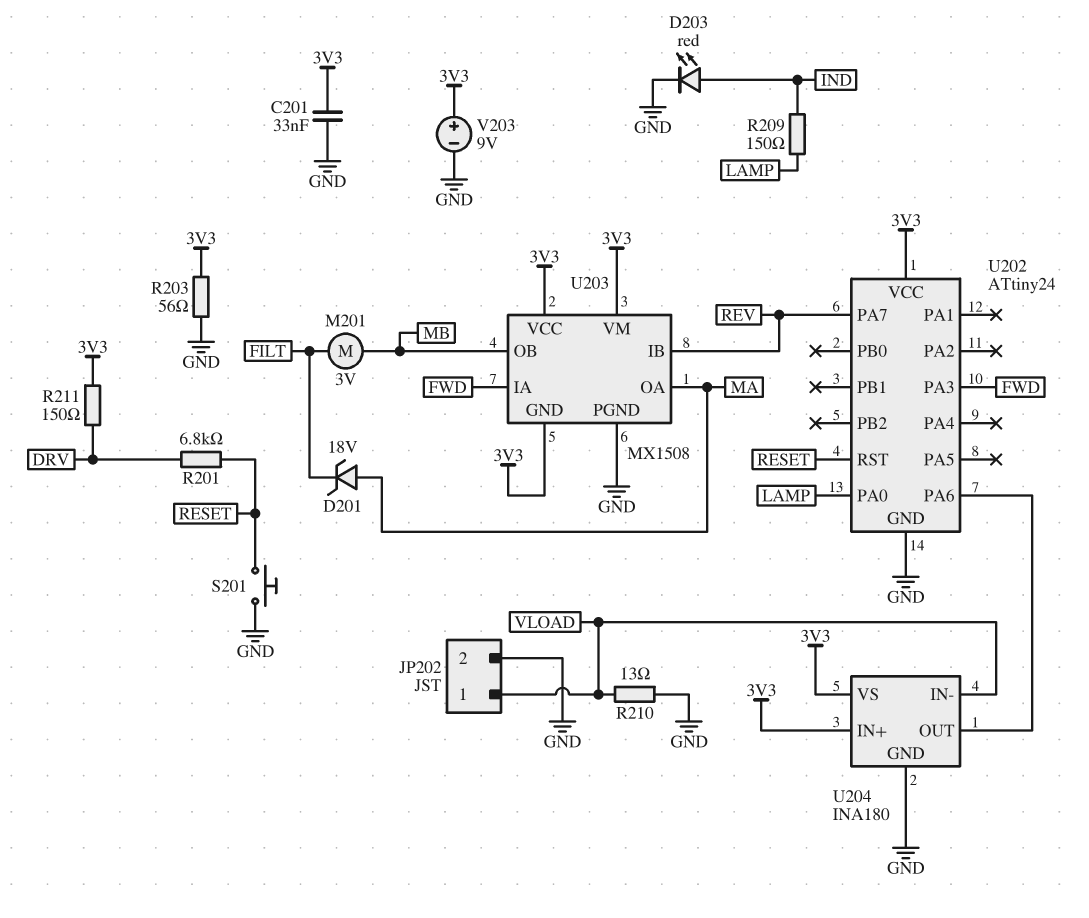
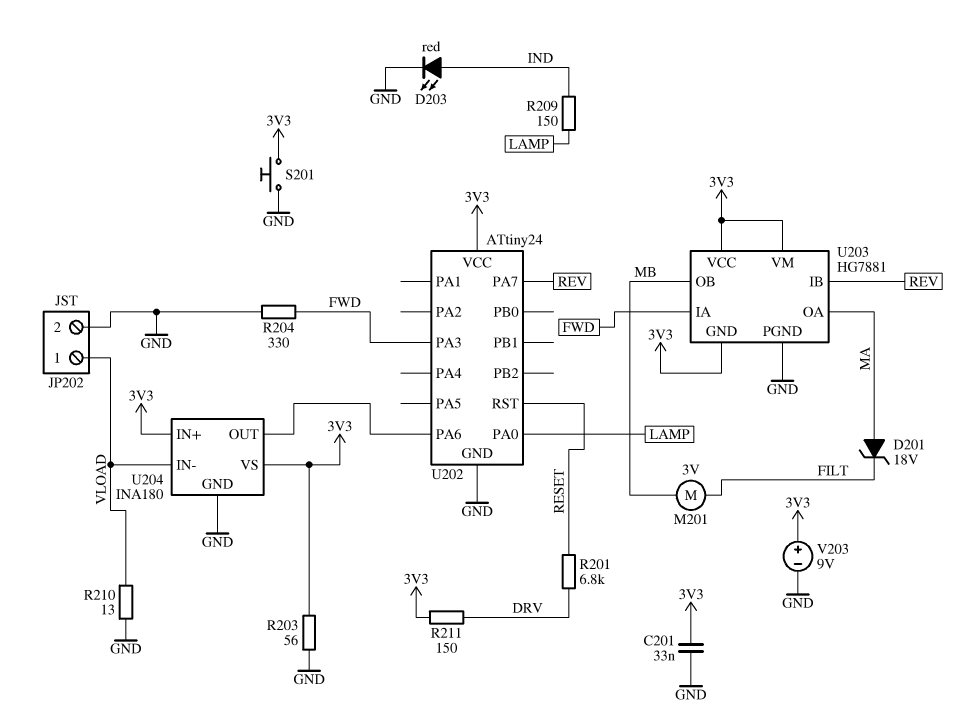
R204: none -> 330 (FWD, GND)
S201: button (GND, RESET) -> button (3V3, GND)
U203: MX1508 -> HG7881

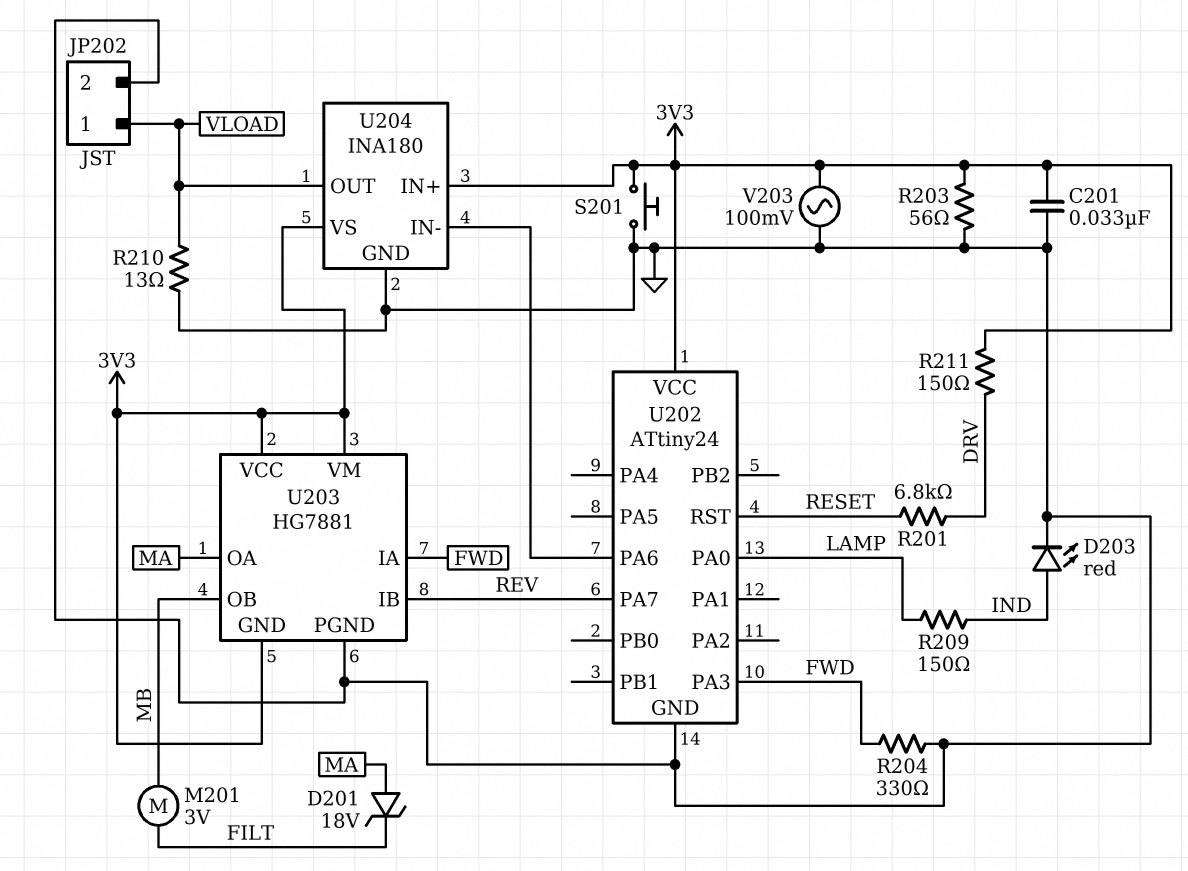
U204 pin IN-: VLOAD -> U202/PA6
U204 pin OUT: U202/PA6 -> VLOAD
V203: 9V (plus 3V3, minus GND) -> AC 100mV (3V3, GND)

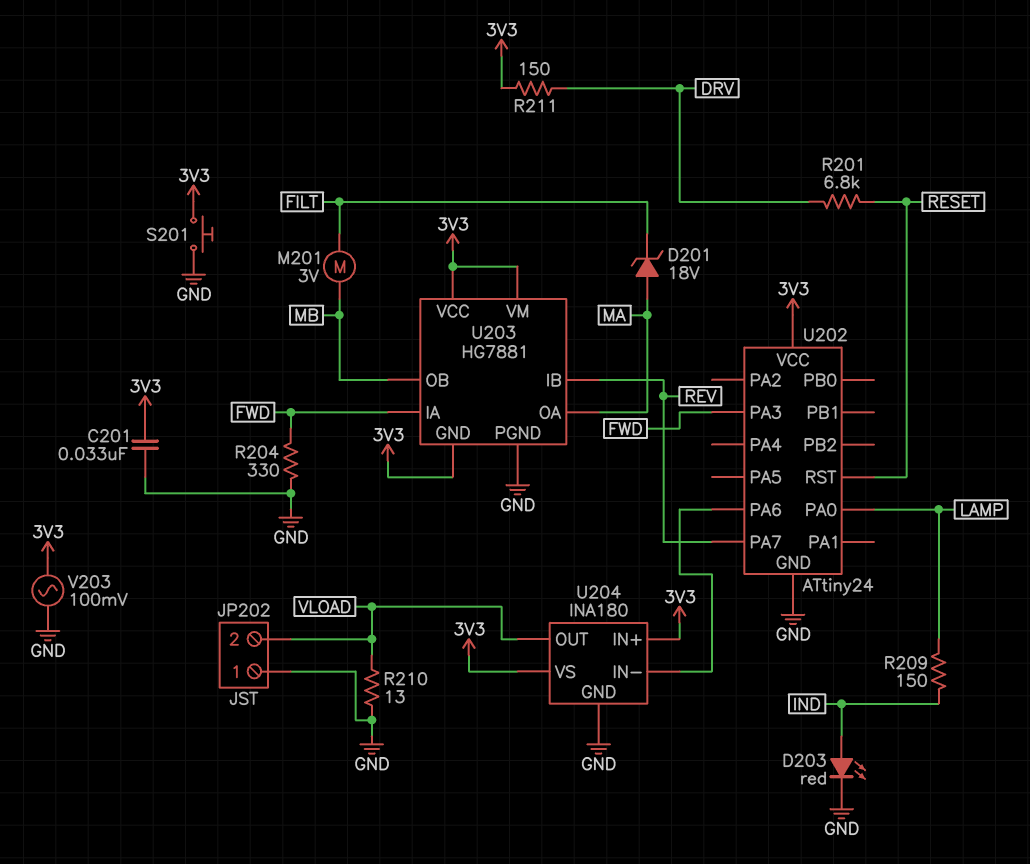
JP202 pin 1: VLOAD -> GND
JP202 pin 2: GND -> VLOAD
R203: 56 (3V3, GND) -> none

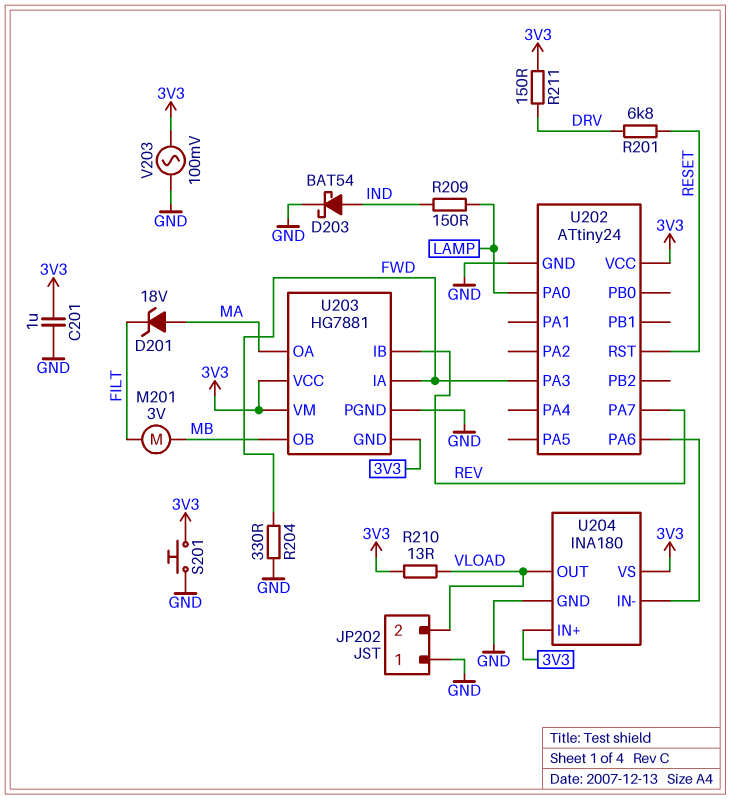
C201: 33nF (3V3, GND) -> 1uF (3V3, GND)
D203: LED red (A IND, K GND) -> schottky BAT54 (A IND, K GND)
R210: 13 (GND, VLOAD) -> 13 (3V3, VLOAD)

